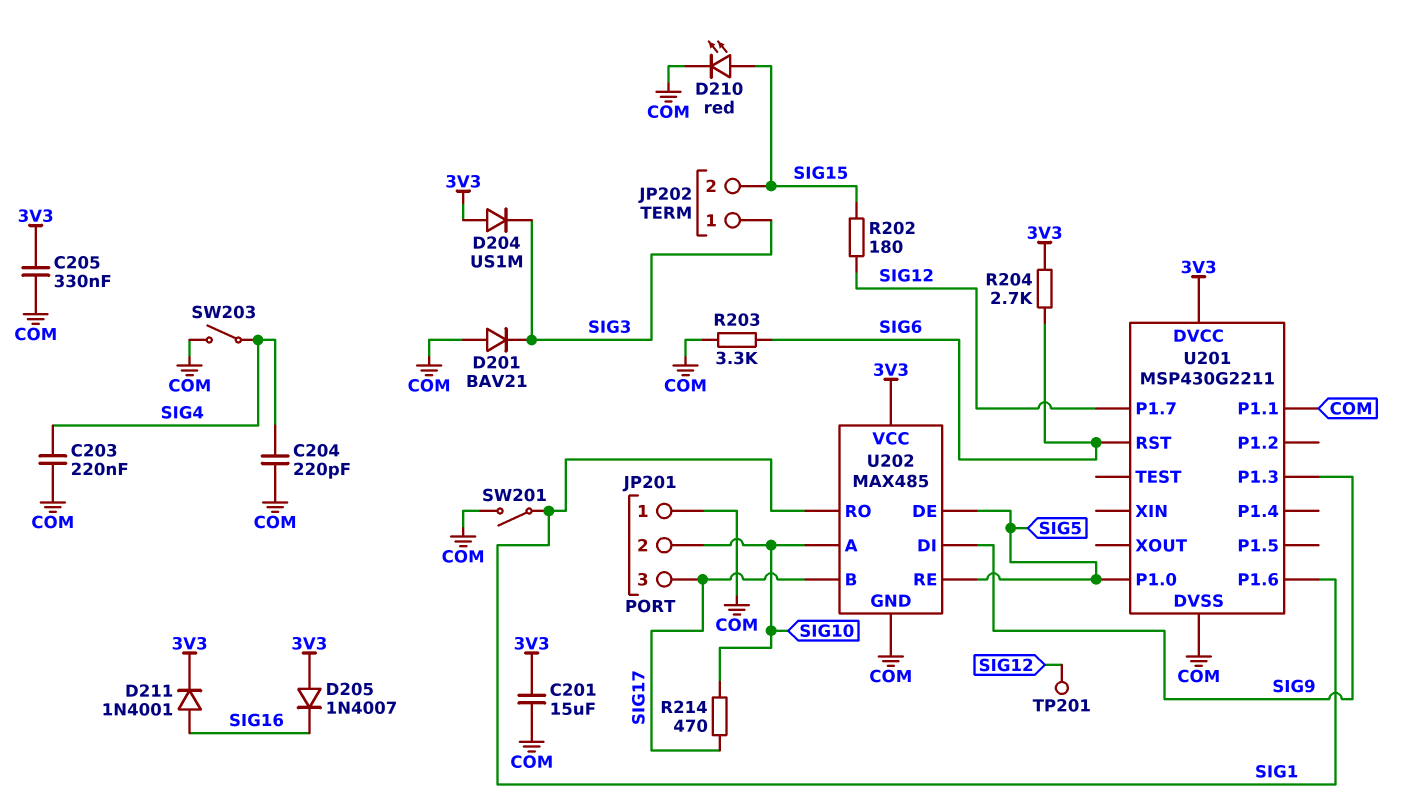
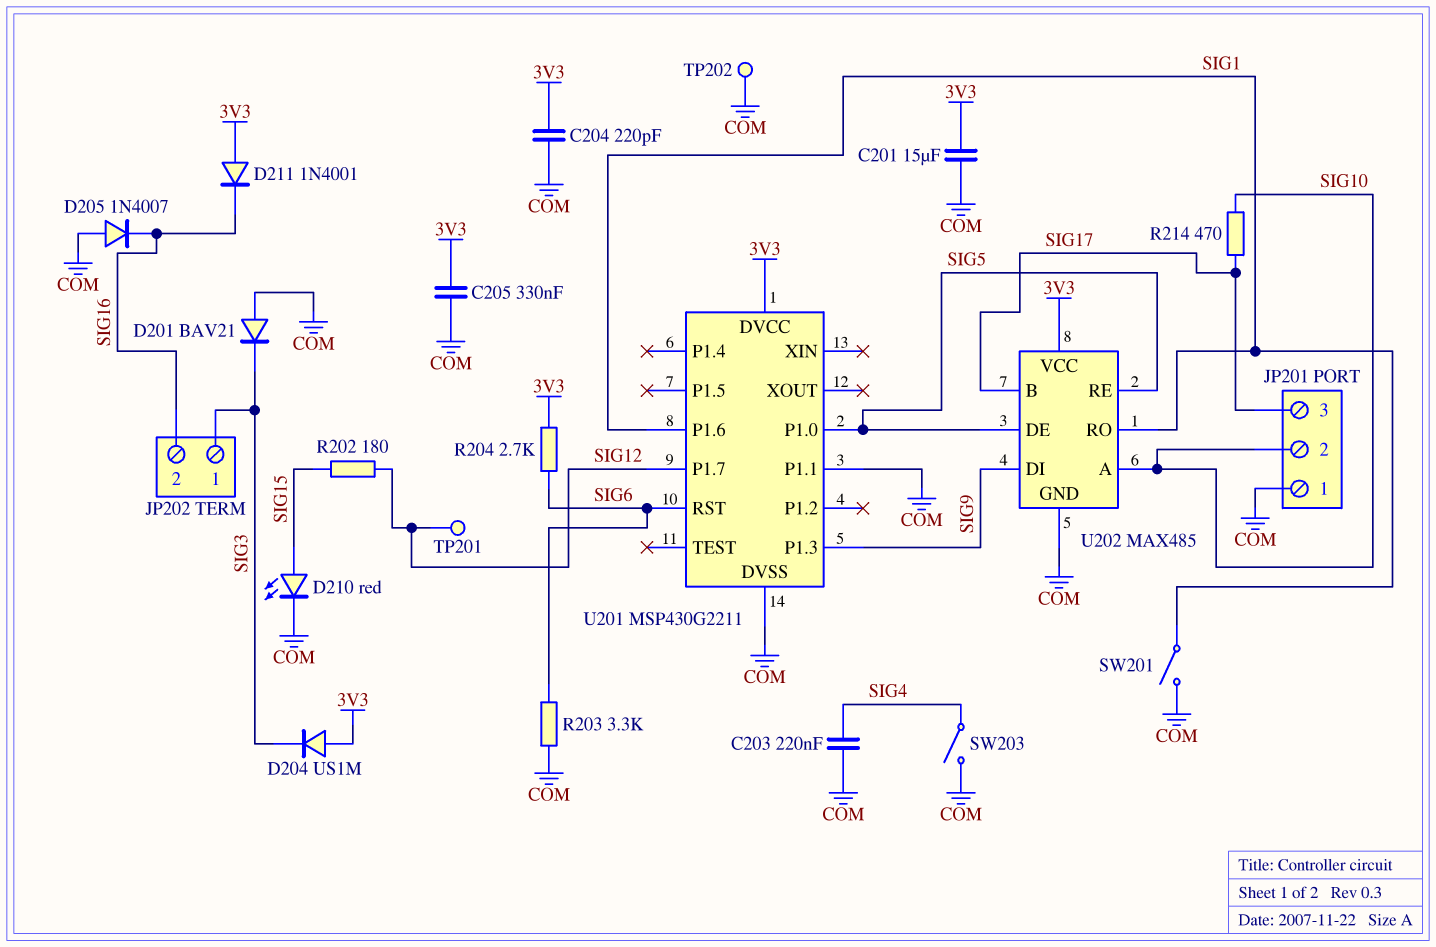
C204: 220pF (COM, SIG4) -> 220pF (3V3, COM)
D205: diode 1N4007 (A 3V3, K SIG16) -> diode 1N4007 (A COM, K SIG16)
D211: diode 1N4001 (A SIG16, K 3V3) -> diode 1N4001 (A 3V3, K SIG16)
JP202 pin 2: SIG15 -> SIG16
TP202: none -> test point (COM)

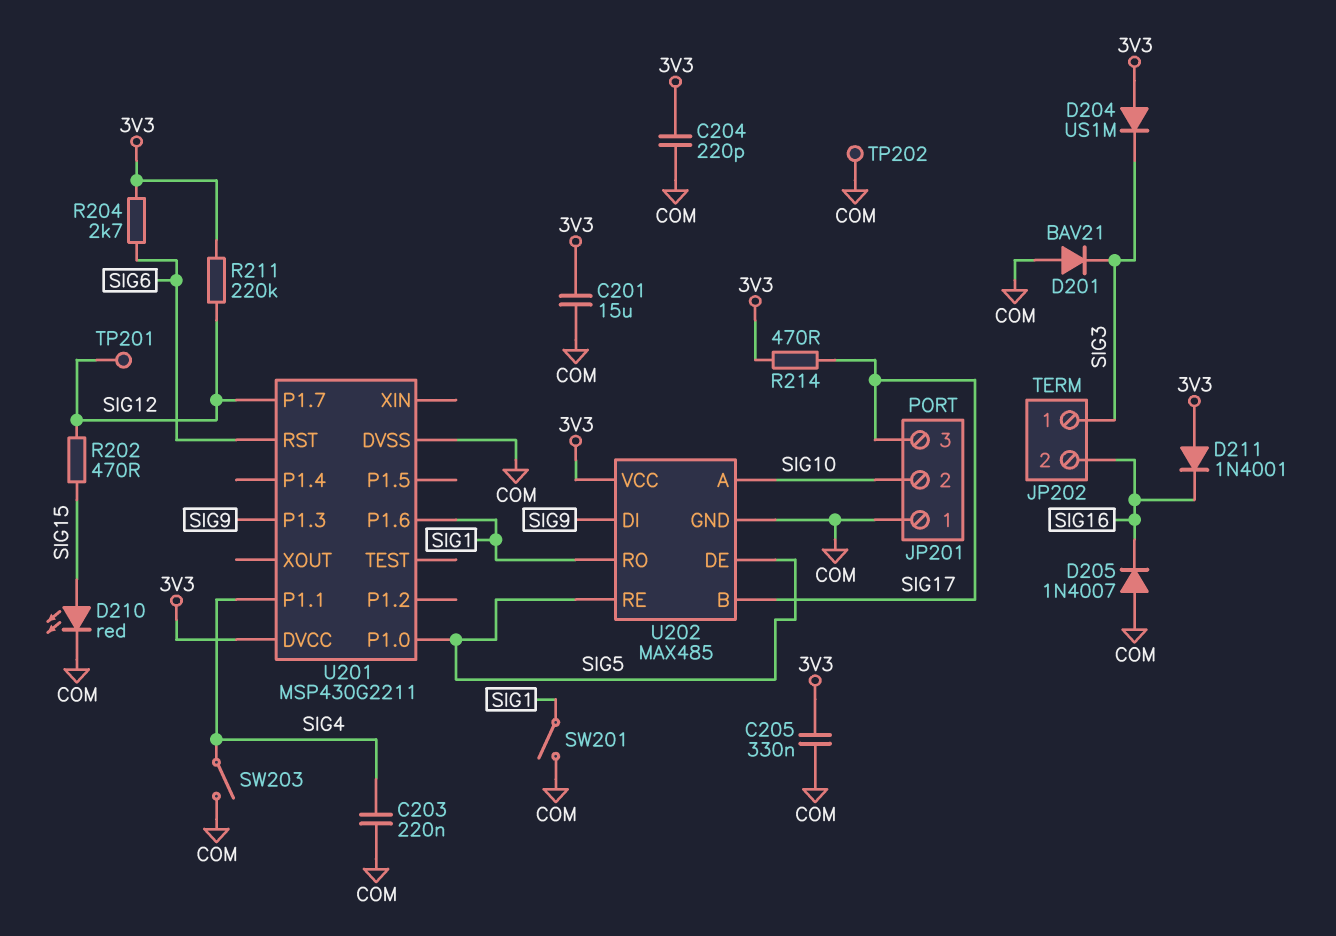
R202: 180 (SIG12, SIG15) -> 470 (SIG12, SIG15)
R203: 3.3k (COM, SIG6) -> none
R211: none -> 220k (3V3, SIG12)
R214: 470 (SIG10, SIG17) -> 470 (3V3, SIG17)
U201 pin P1.1: COM -> SIG4

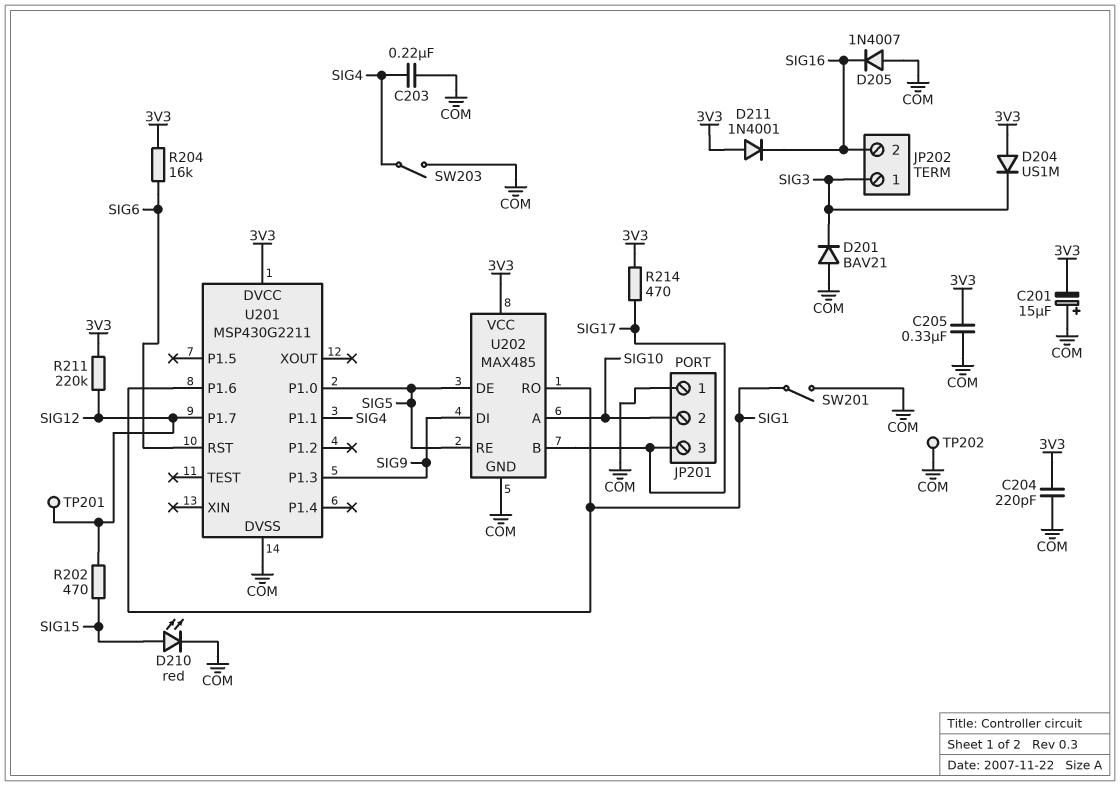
C201: 15uF (3V3, COM) -> 15uF (plus COM, minus 3V3)
R204: 2.7k (3V3, SIG6) -> 16k (3V3, SIG6)

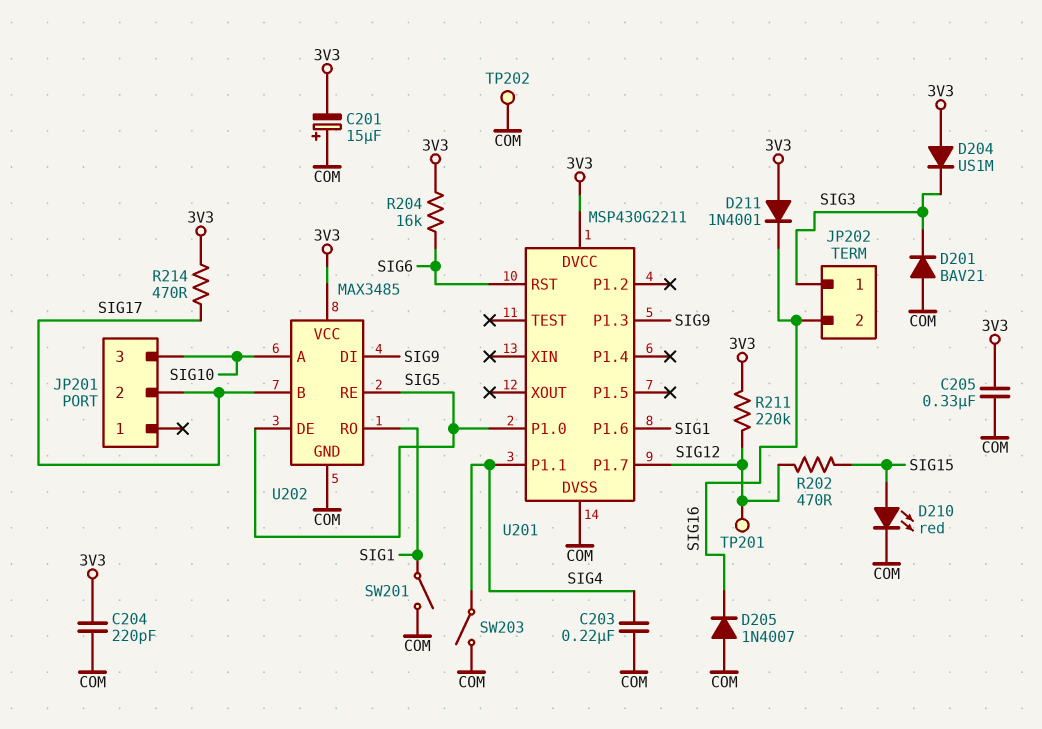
JP201 pin 1: COM -> none
JP201 pin 2: SIG10 -> SIG17
JP201 pin 3: SIG17 -> SIG10
U202: MAX485 -> MAX3485

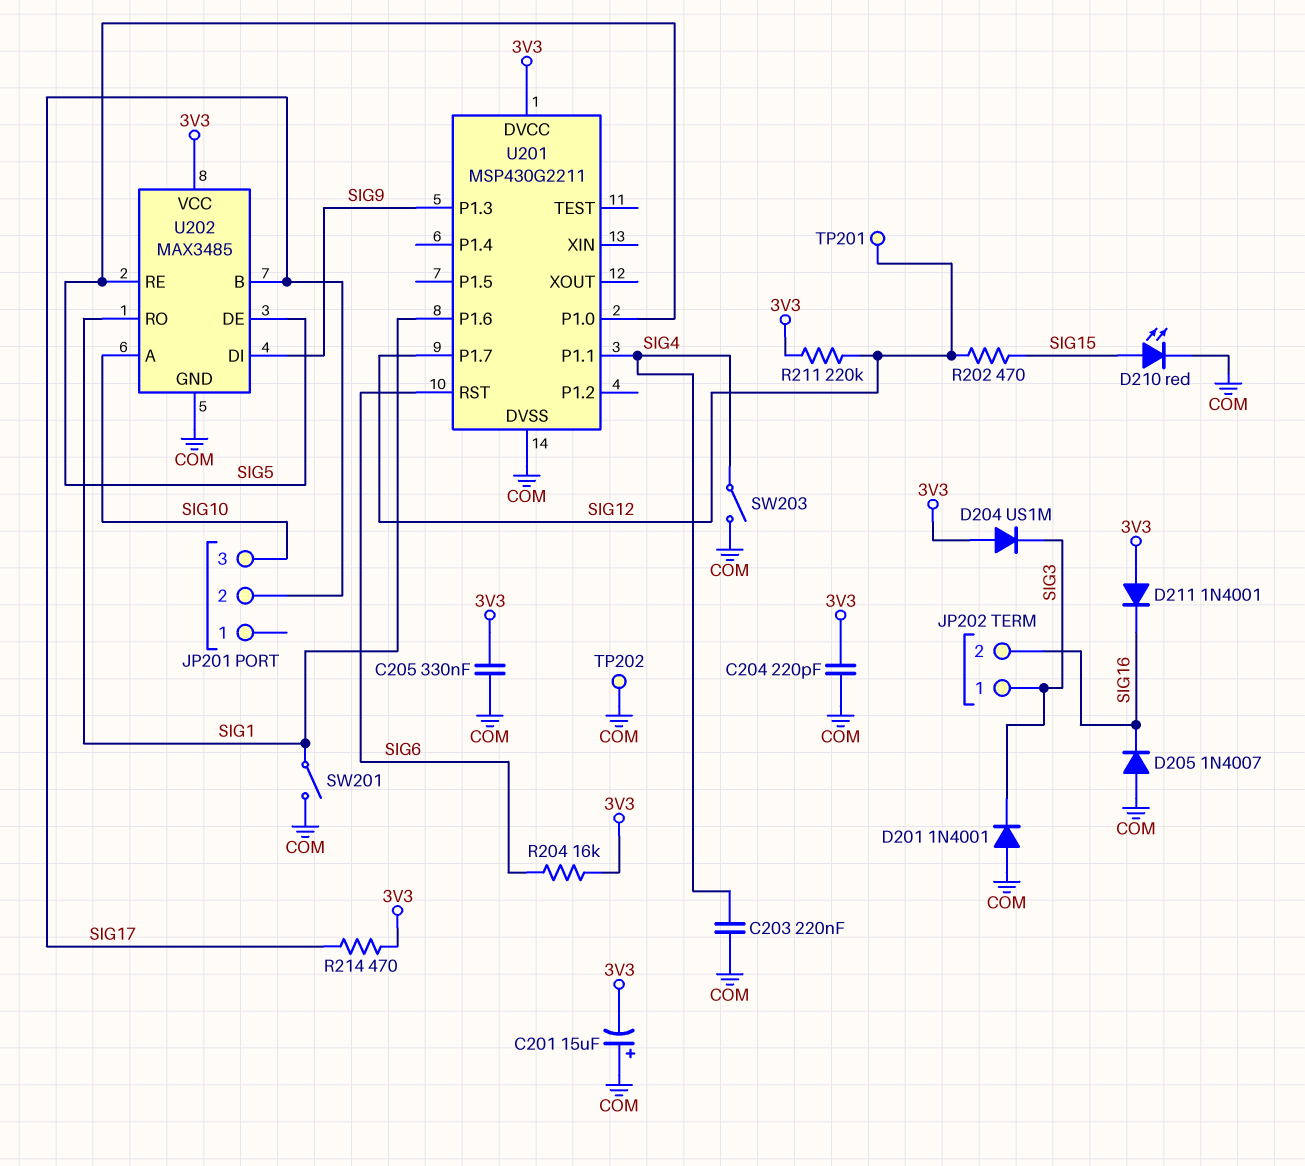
D201: diode BAV21 (A COM, K SIG3) -> diode 1N4001 (A COM, K SIG3)

